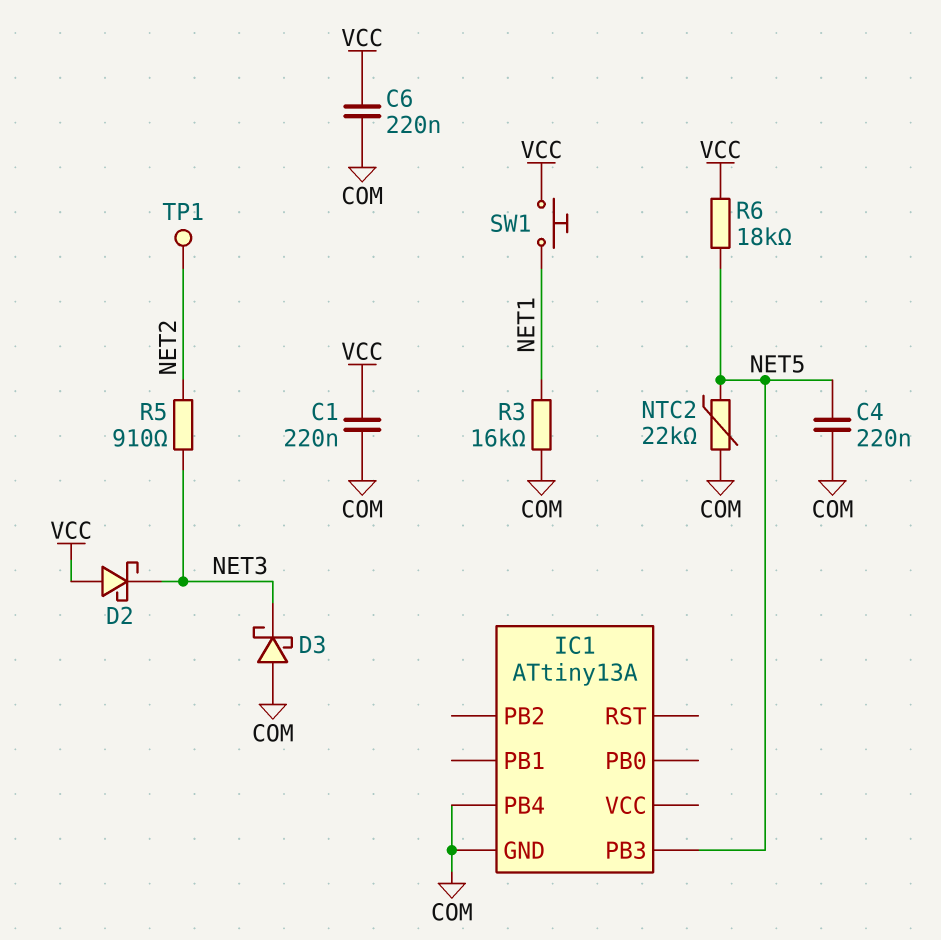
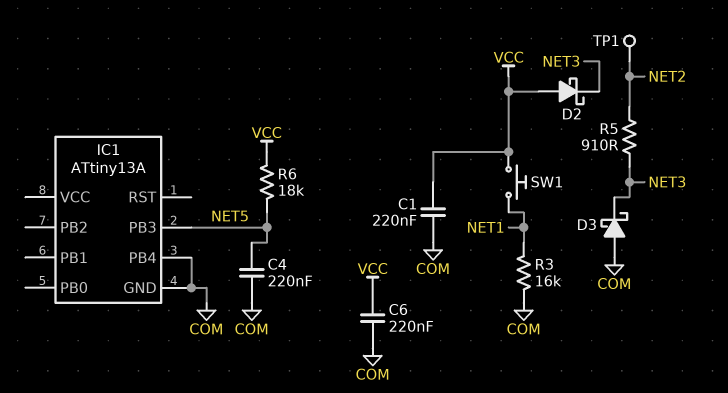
NTC2: 22k (COM, NET5) -> none

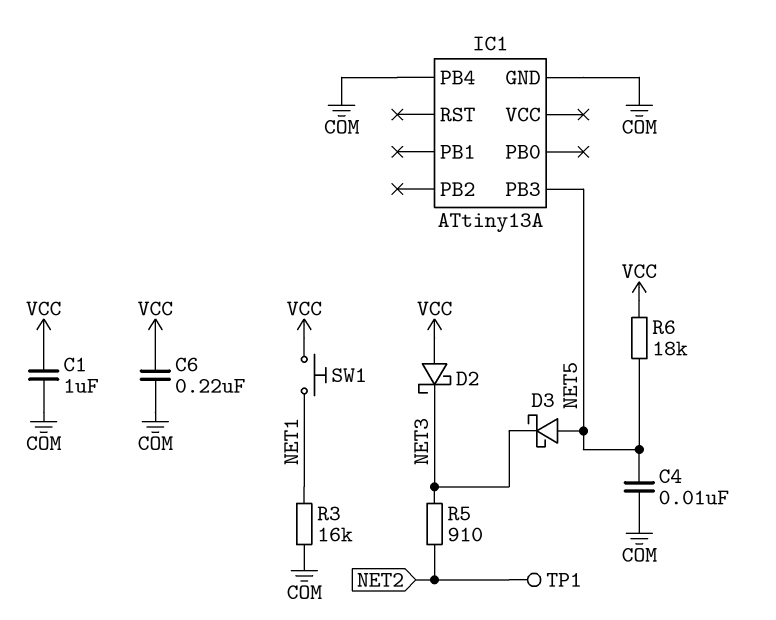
C1: 220nF (COM, VCC) -> 1uF (COM, VCC)
C4: 220nF (COM, NET5) -> 10nF (COM, NET5)
D3: schottky (A COM, K NET3) -> schottky (A NET5, K NET3)

